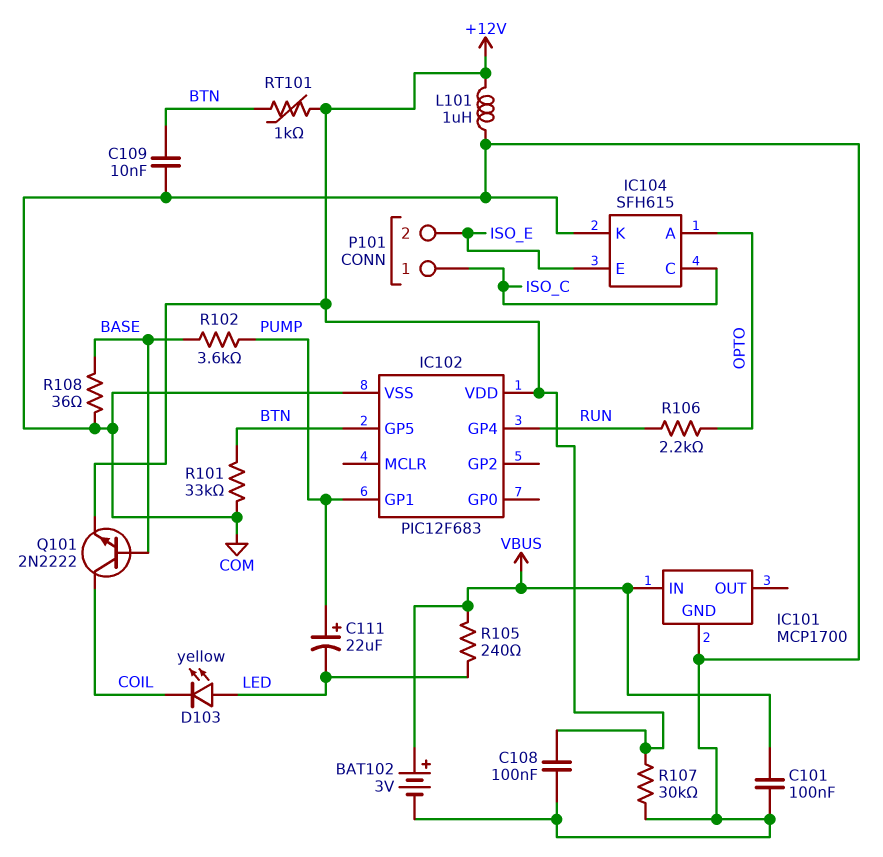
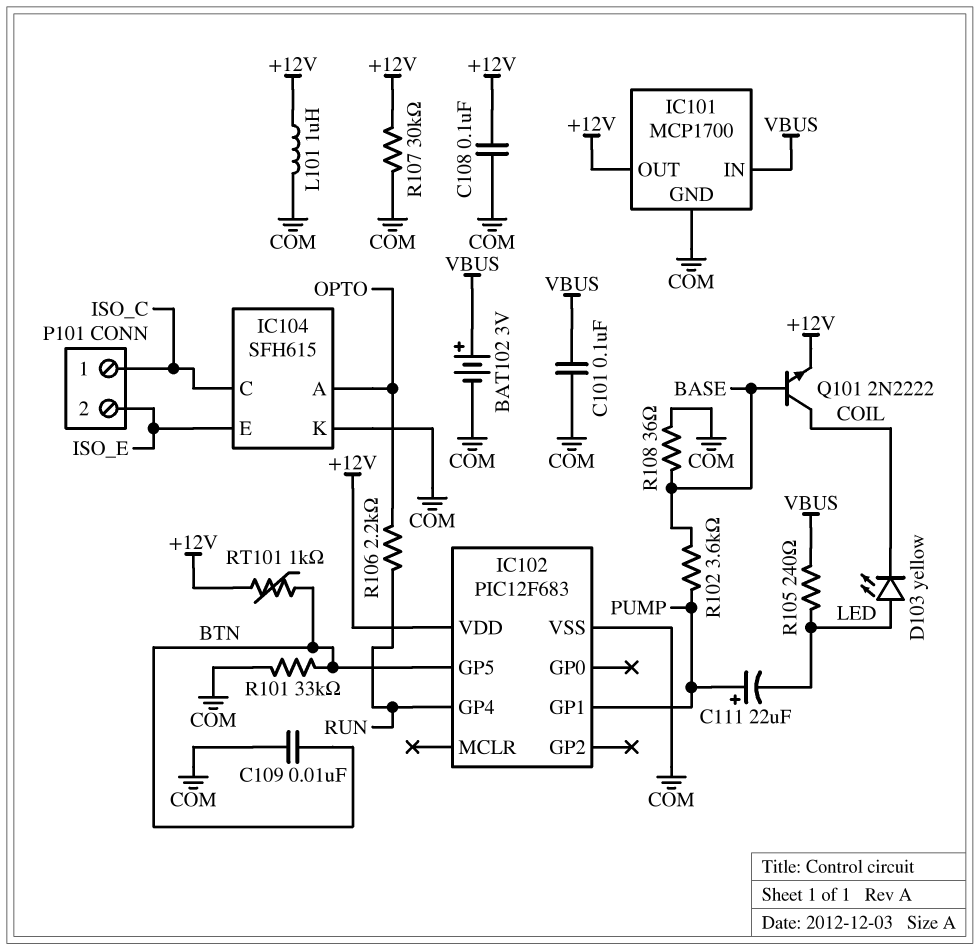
IC101 pin OUT: none -> +12V

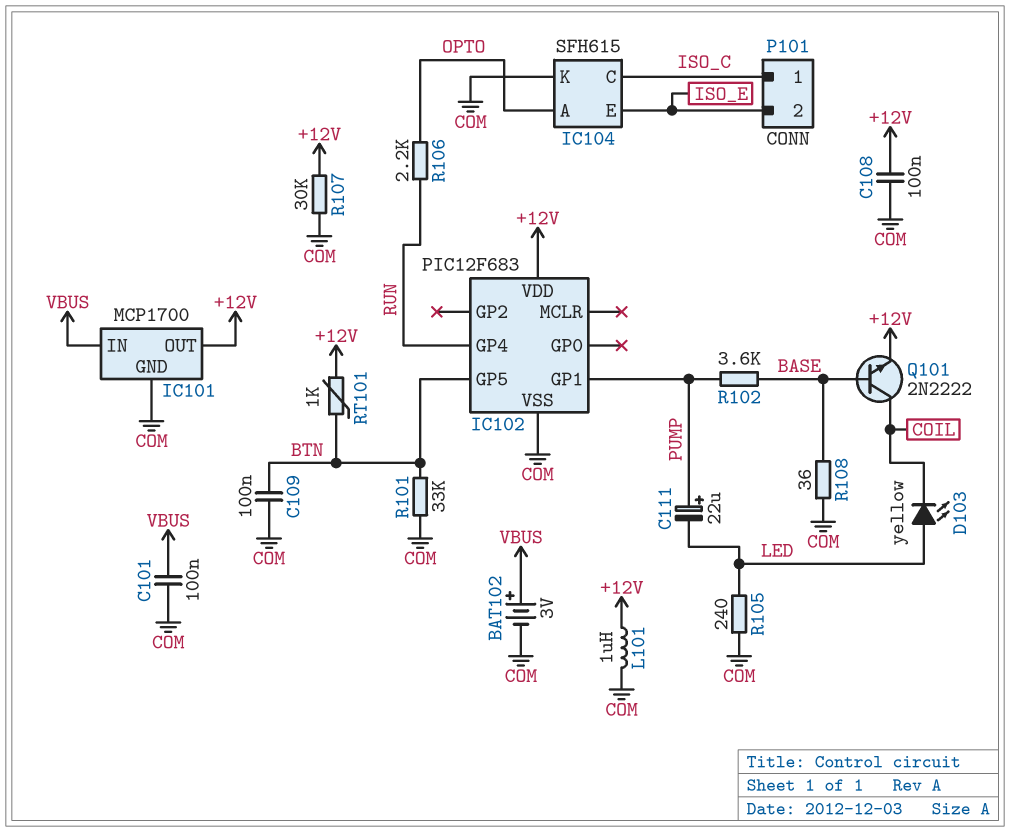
C109: 10nF (BTN, COM) -> 100nF (BTN, COM)
R105: 240 (LED, VBUS) -> 240 (COM, LED)

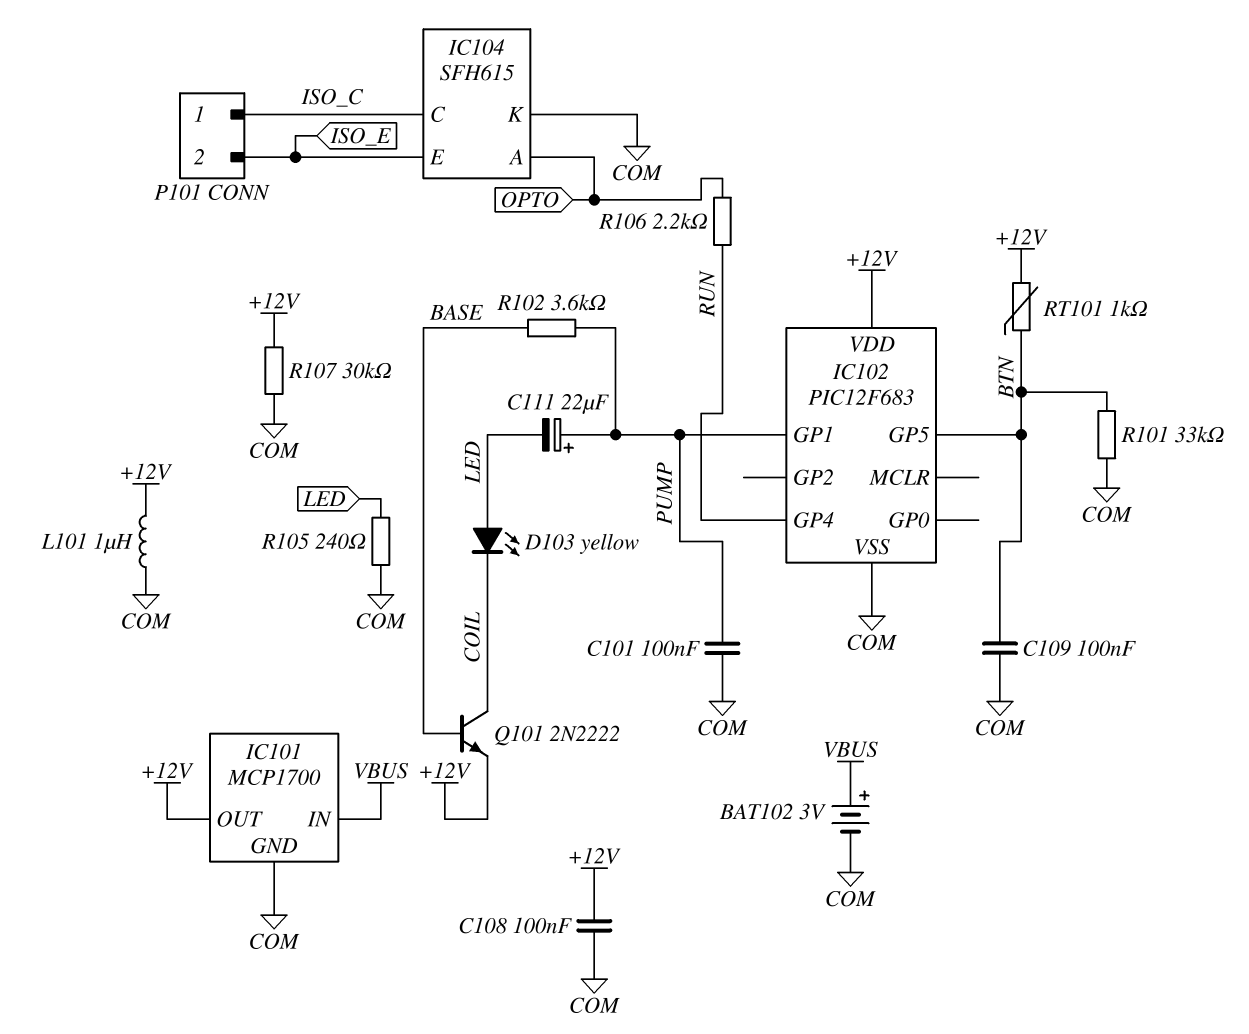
C101: 100nF (COM, VBUS) -> 100nF (COM, PUMP)
R108: 36 (BASE, COM) -> none

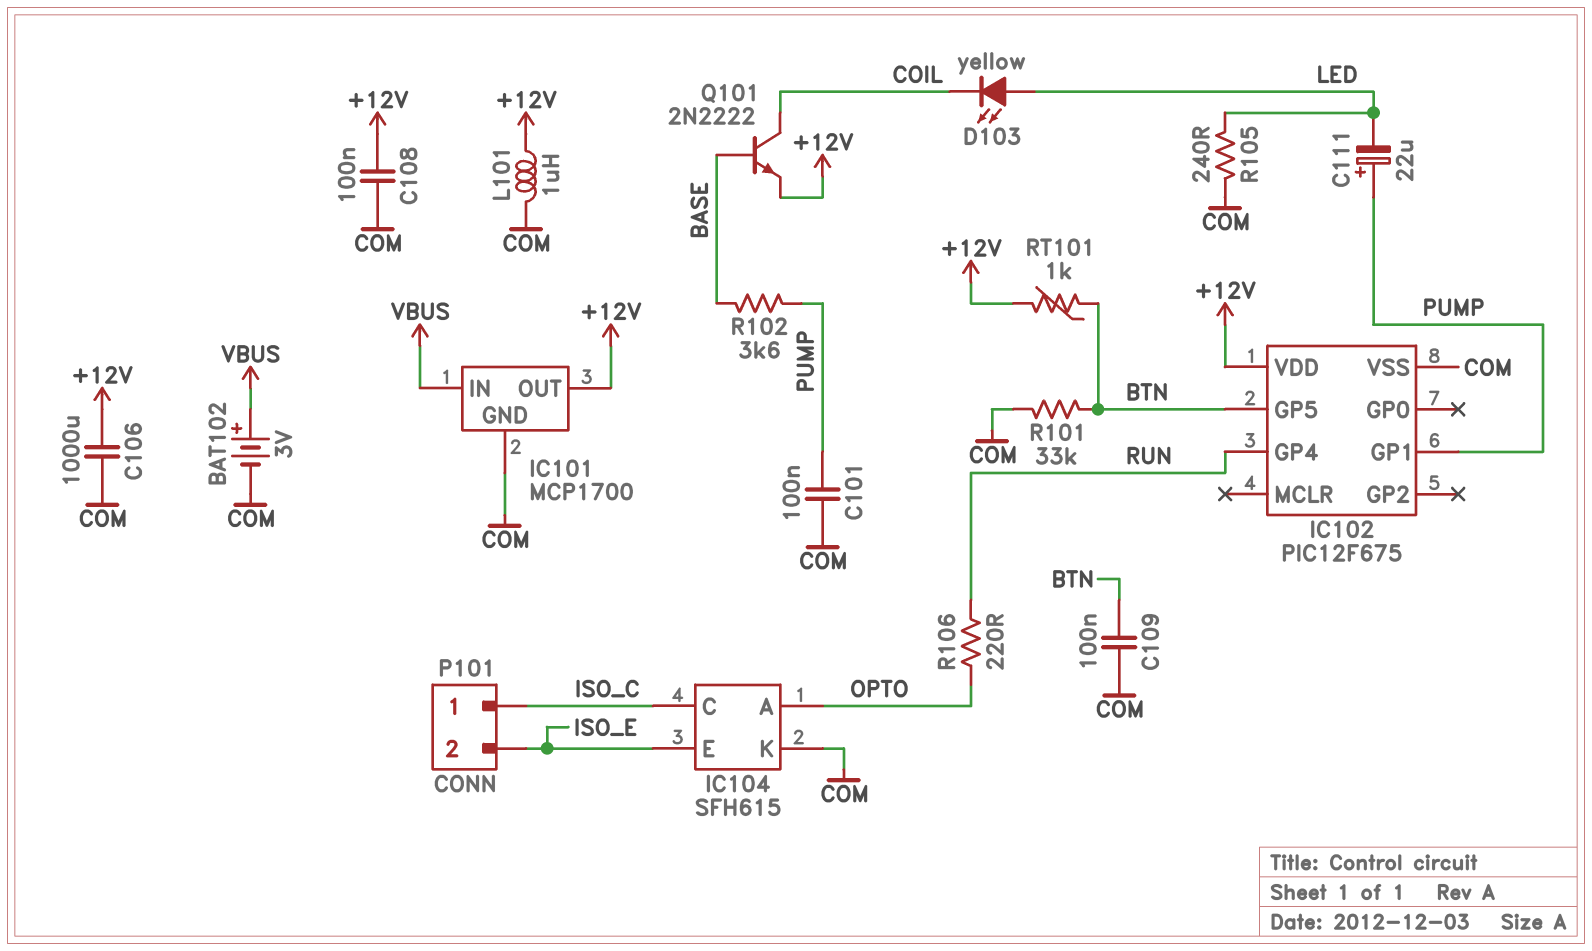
C106: none -> 1000uF (+12V, COM)
IC102: PIC12F683 -> PIC12F675
R106: 2.2k (OPTO, RUN) -> 220 (OPTO, RUN)
R107: 30k (+12V, COM) -> none

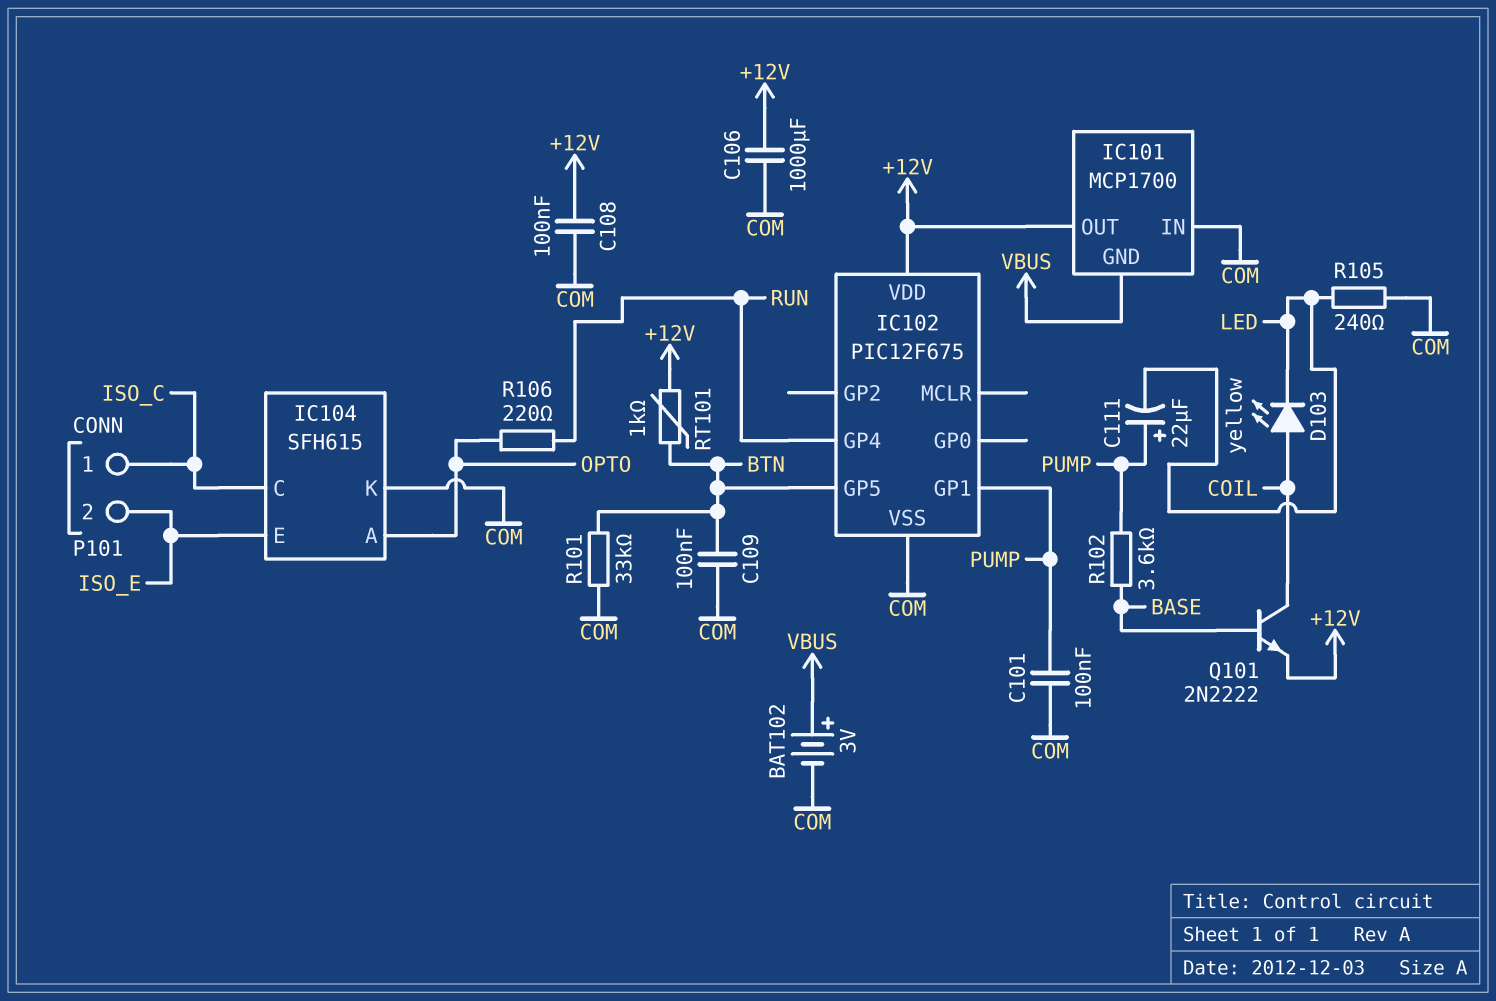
D103: LED yellow (A LED, K COIL) -> LED yellow (A COIL, K LED)
IC101 pin GND: COM -> VBUS
IC101 pin IN: VBUS -> COM
L101: 1uH (+12V, COM) -> none

